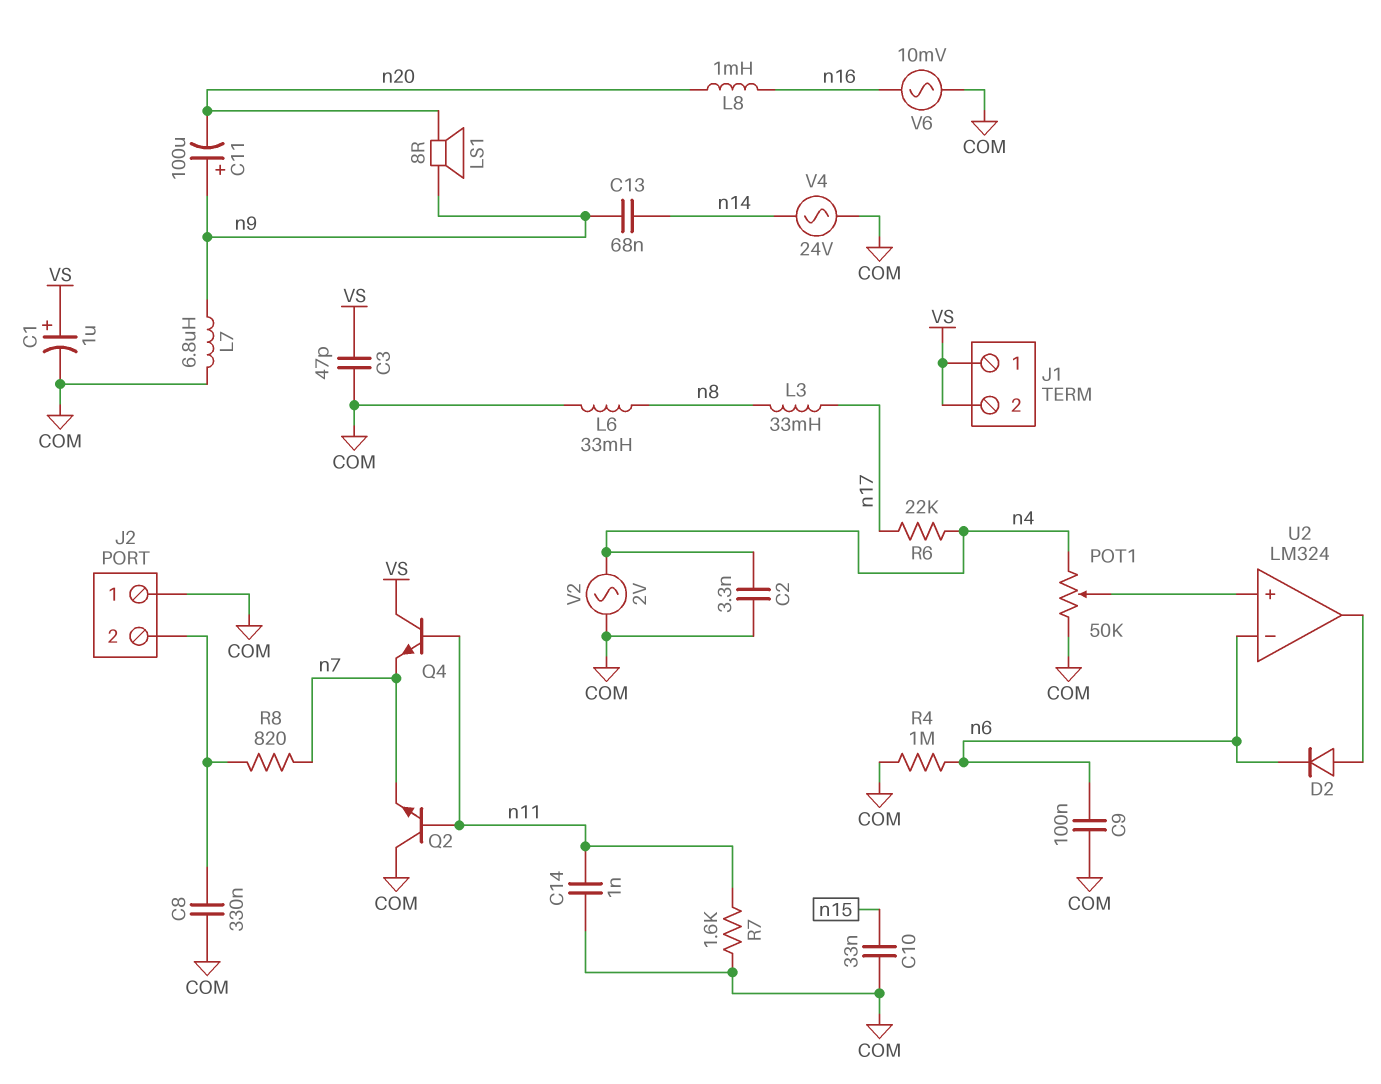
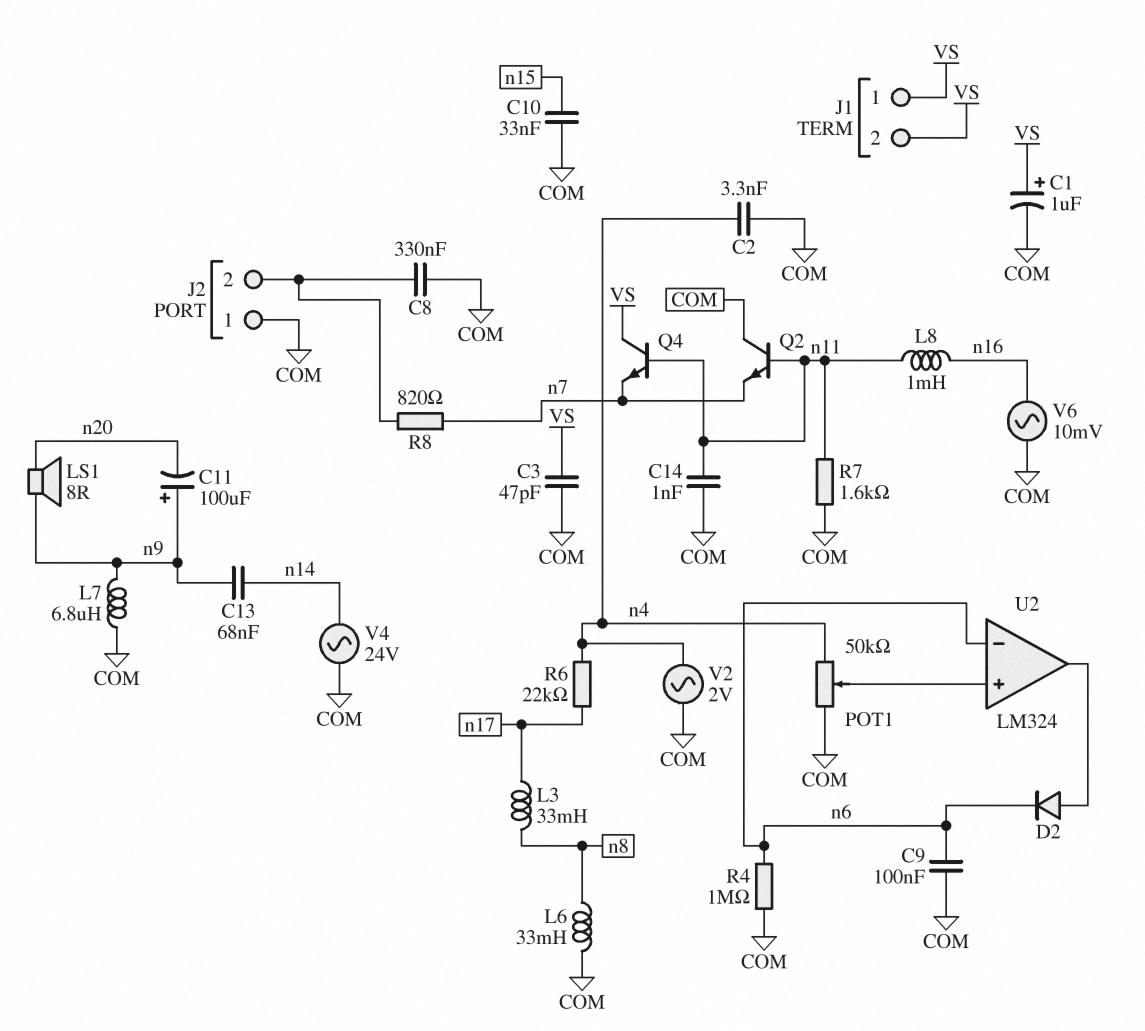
L8: 1mH (n16, n20) -> 1mH (n11, n16)

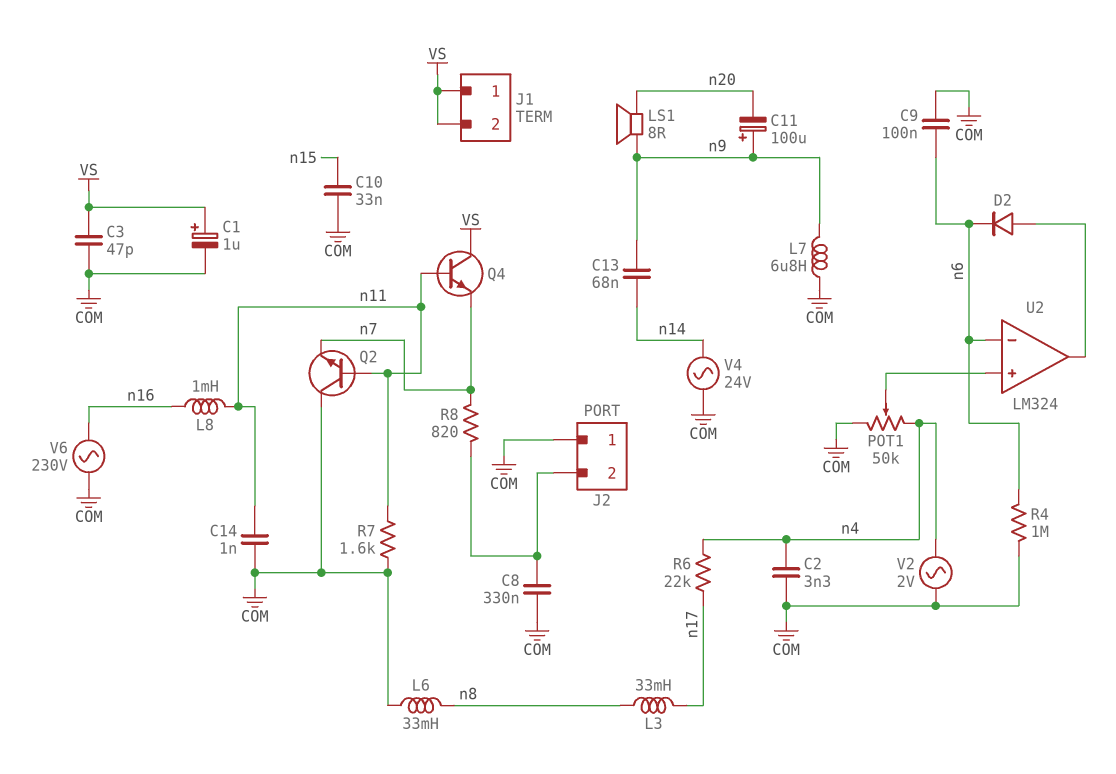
V6: AC 10mV (COM, n16) -> AC 230V (COM, n16)

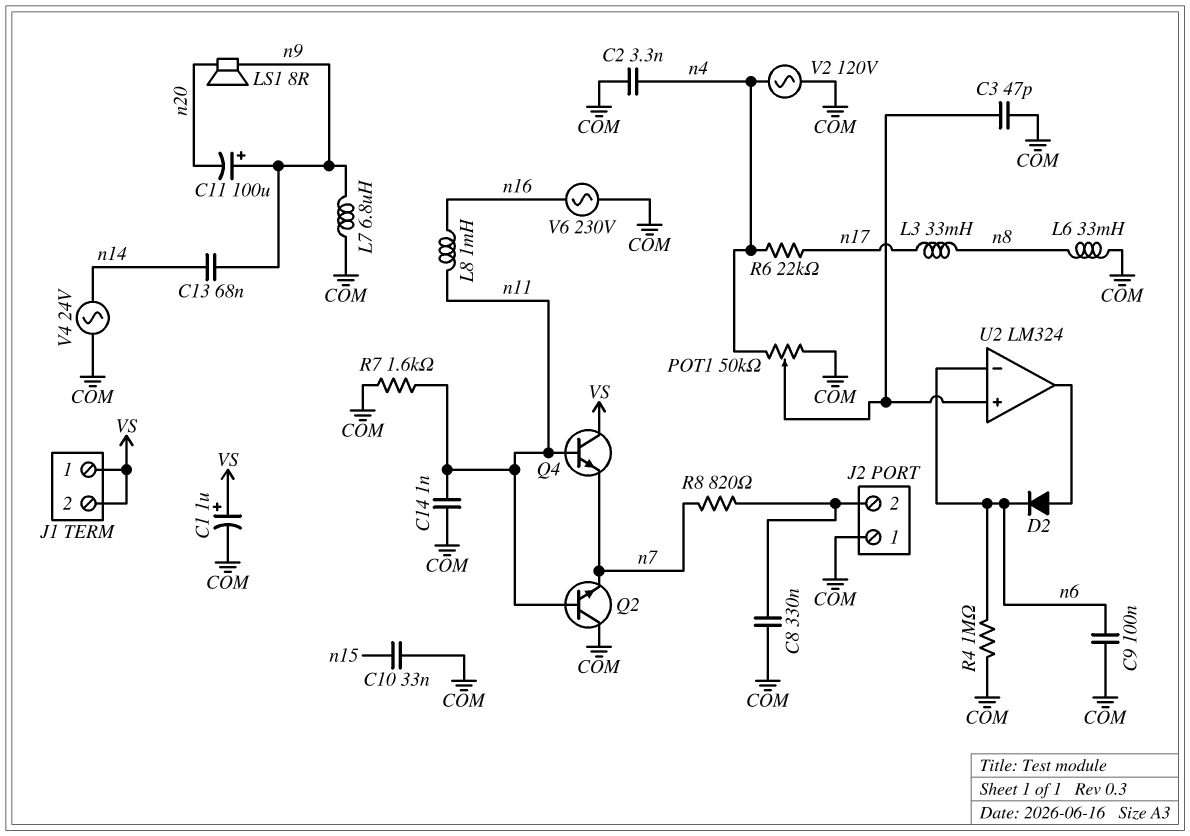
C3: 47pF (COM, VS) -> 47pF (COM, U2/in+)
V2: AC 2V (COM, n4) -> AC 120V (COM, n4)

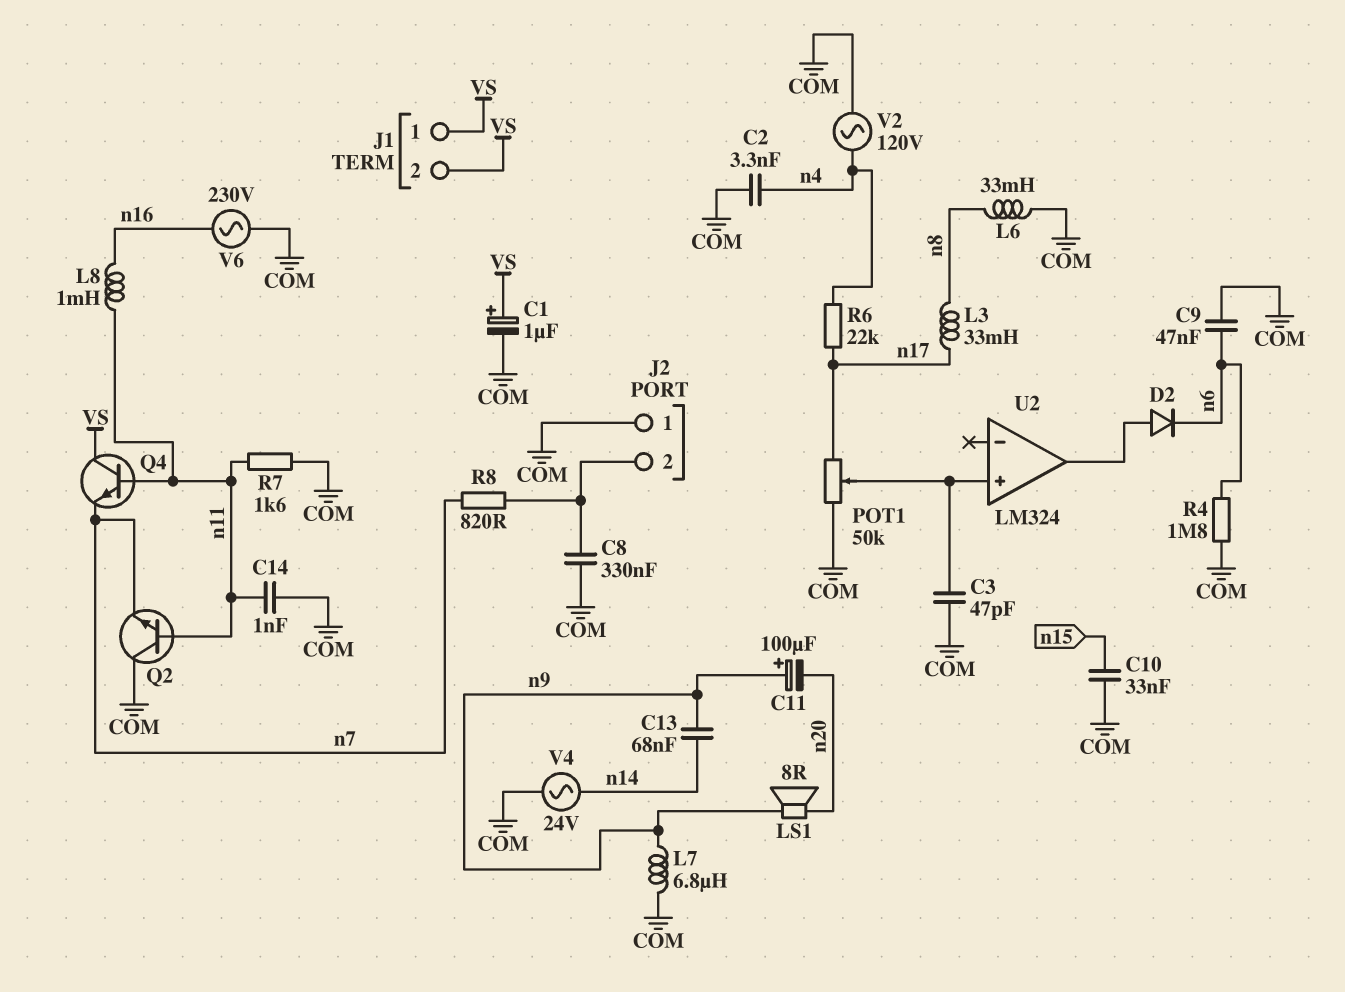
C9: 100nF (COM, n6) -> 47nF (COM, n6)
POT1: 50k (COM, n4, wiper U2/in+) -> 50k (COM, n17, wiper U2/in+)
R4: 1M (COM, n6) -> 1.8M (COM, n6)
U2 pin in-: n6 -> none

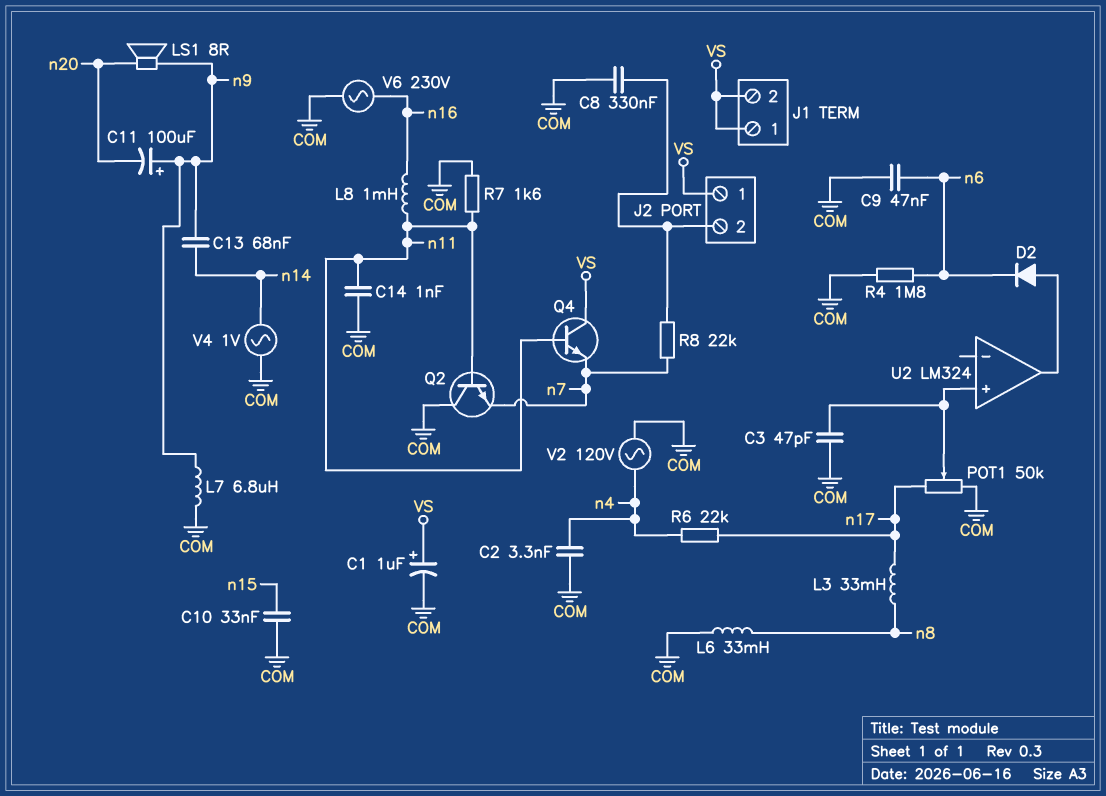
J2 pin 1: COM -> VS
R8: 820 (J2/2, n7) -> 22k (J2/2, n7)
V4: AC 24V (COM, n14) -> AC 1V (COM, n14)

